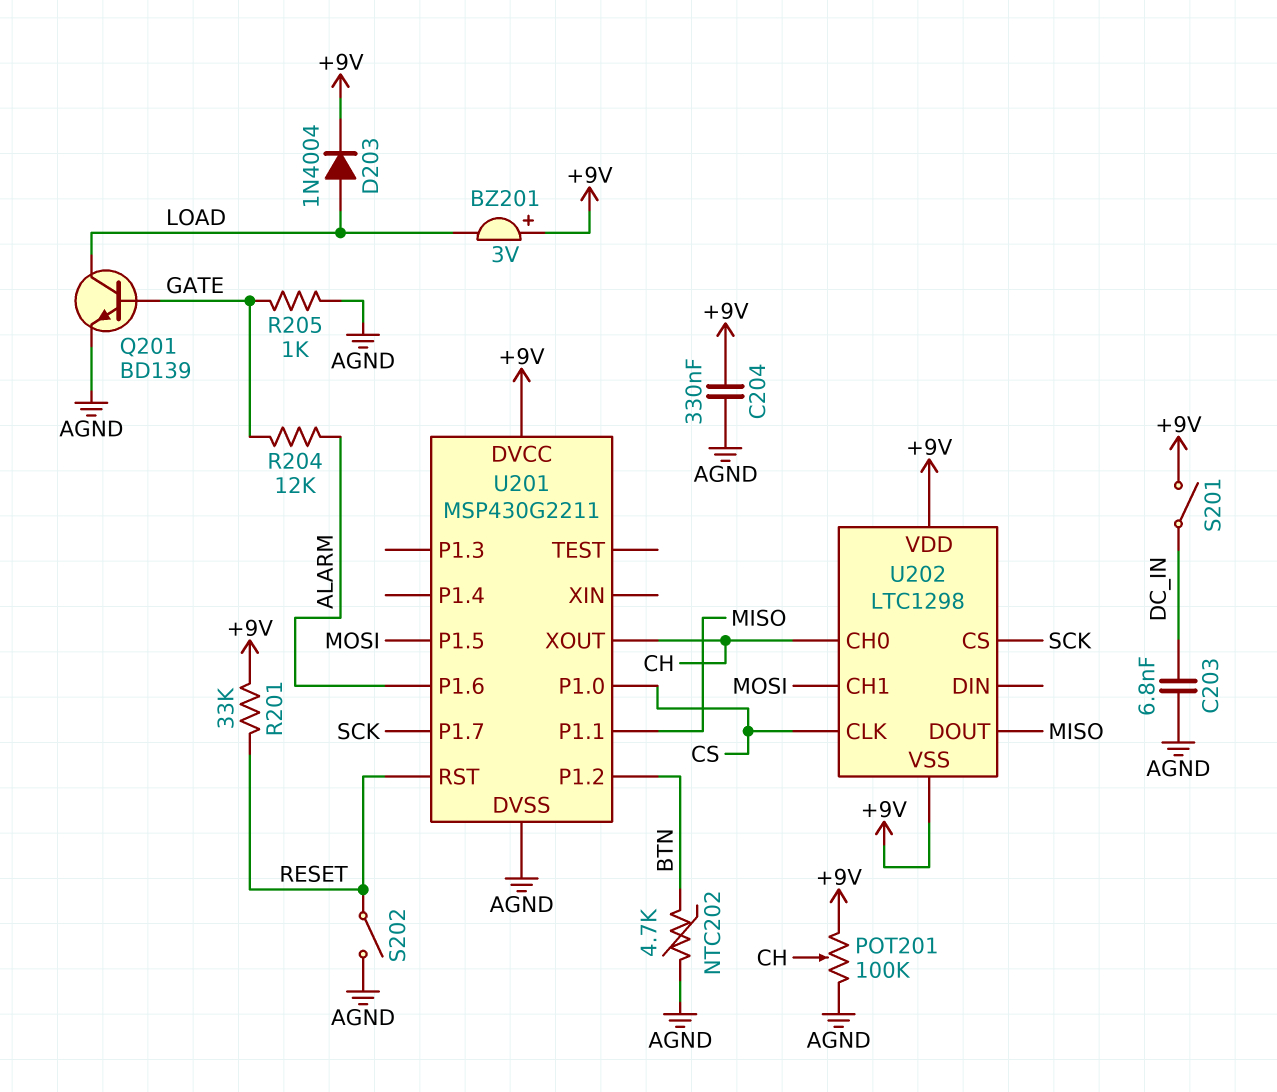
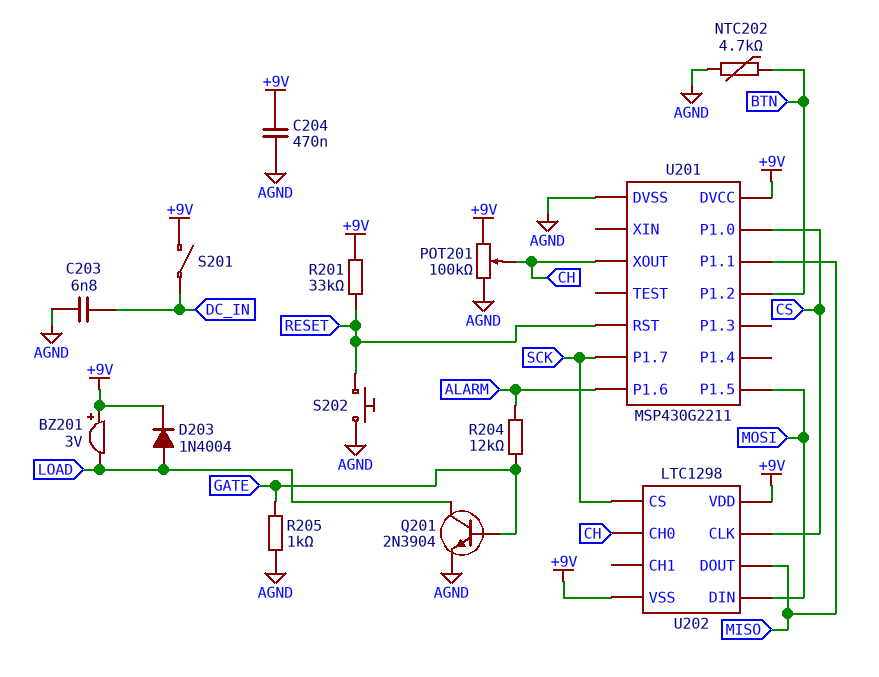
C204: 330nF (+9V, AGND) -> 470nF (+9V, AGND)
Q201: NPN BD139 (B GATE, C LOAD, E AGND) -> NPN 2N3904 (B GATE, C LOAD, E AGND)
S202: switch (AGND, RESET) -> button (AGND, RESET)
U202 pin CH1: MOSI -> none
U202 pin DIN: none -> MOSI

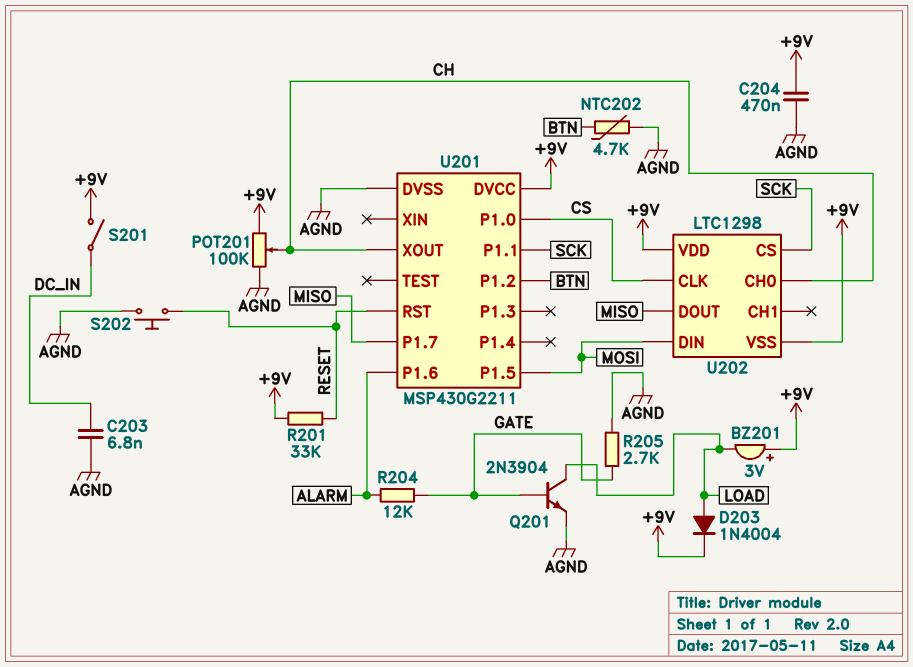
R205: 1k (AGND, GATE) -> 2.7k (AGND, GATE)
U201 pin P1.1: MISO -> SCK
U201 pin P1.7: SCK -> MISO

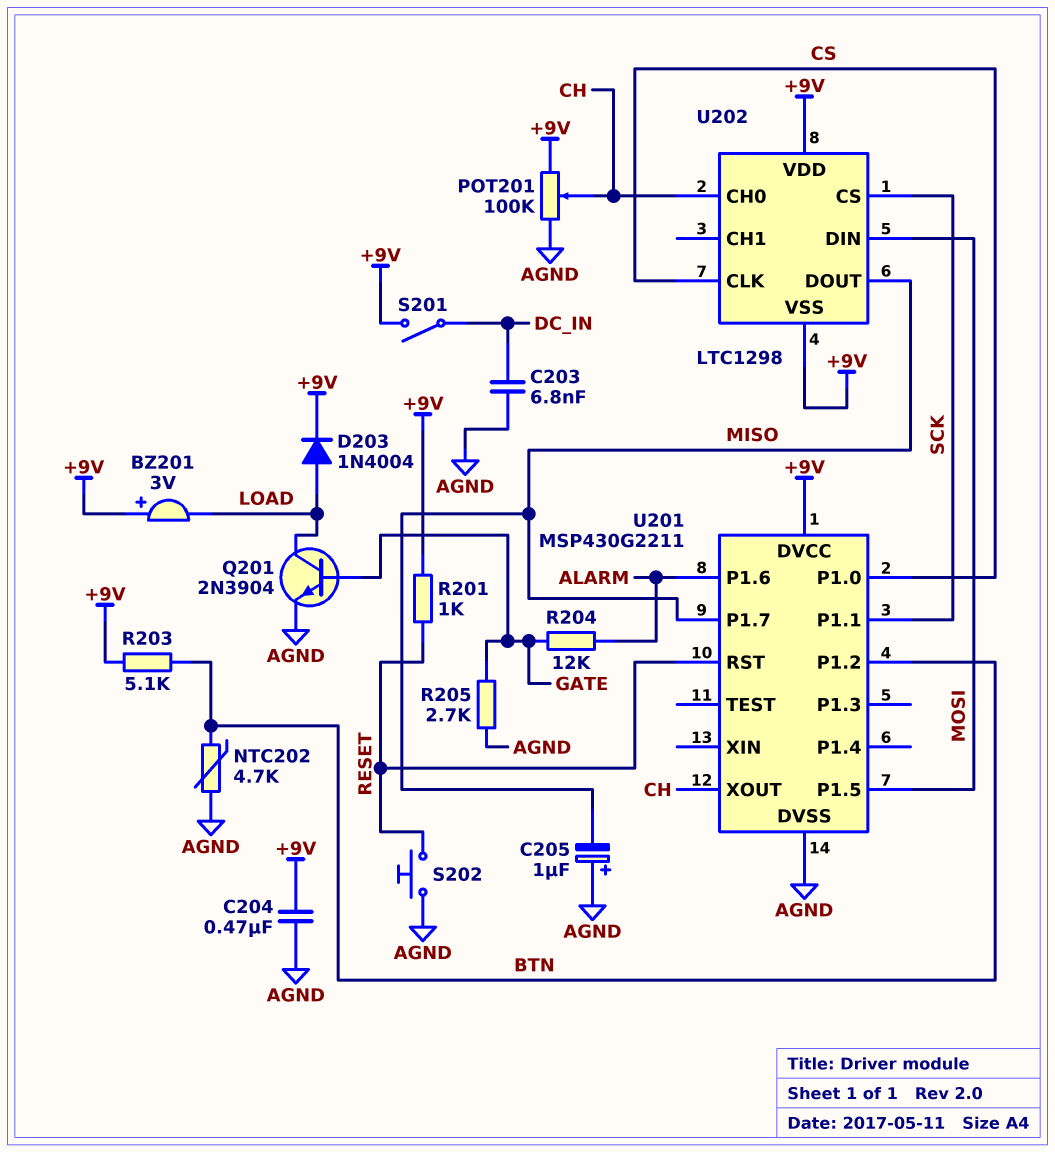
C205: none -> 1uF (plus AGND, minus MISO)
R201: 33k (+9V, RESET) -> 1k (+9V, RESET)
R203: none -> 5.1k (+9V, BTN)

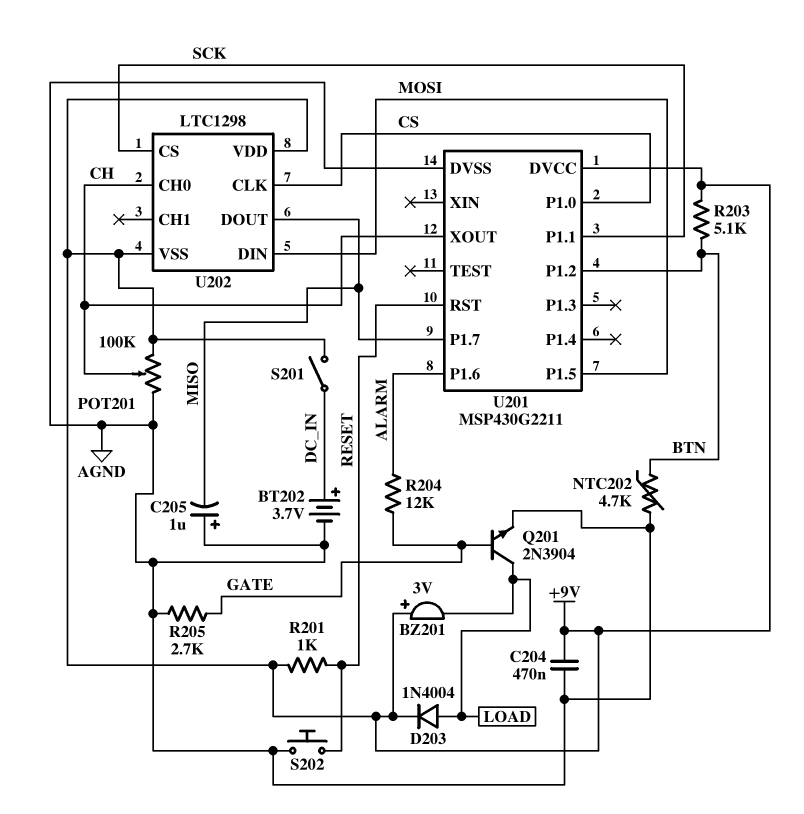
BT202: none -> 3.7V (plus DC_IN, minus AGND)
C203: 6.8nF (AGND, DC_IN) -> none

